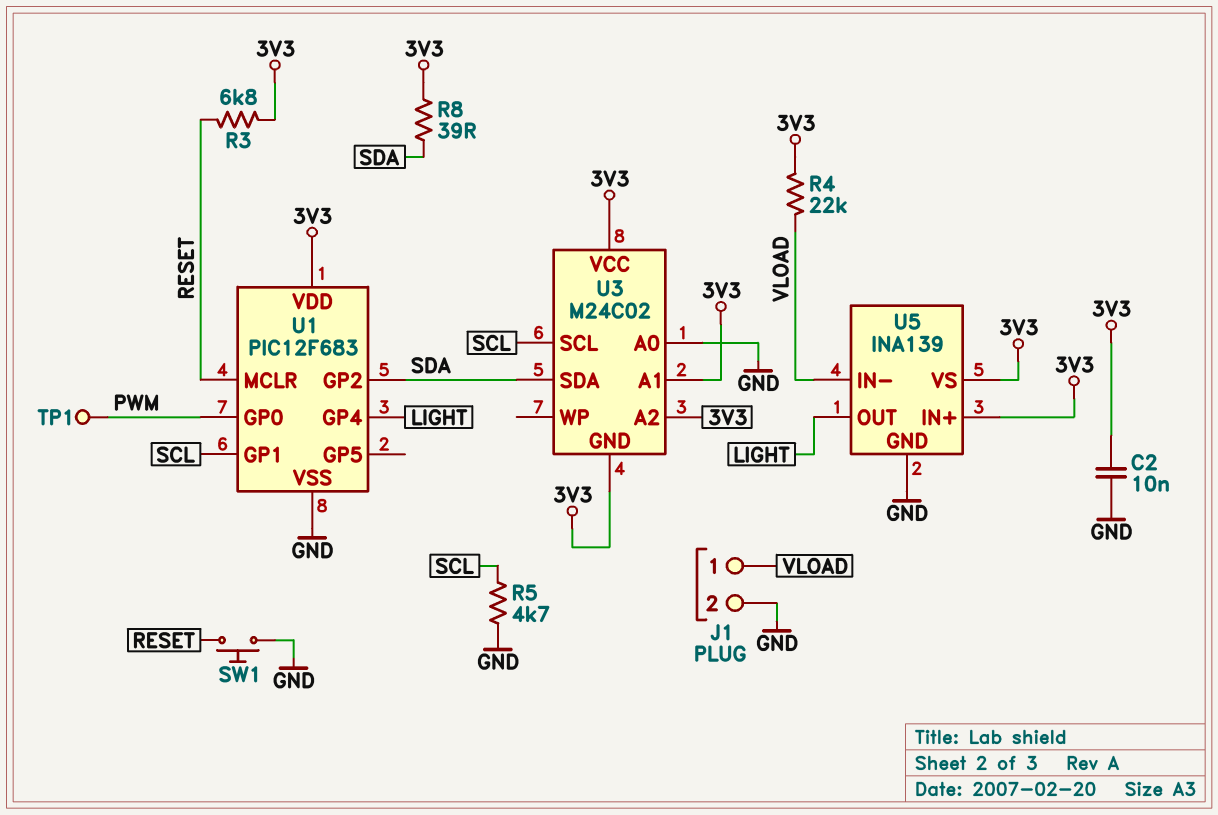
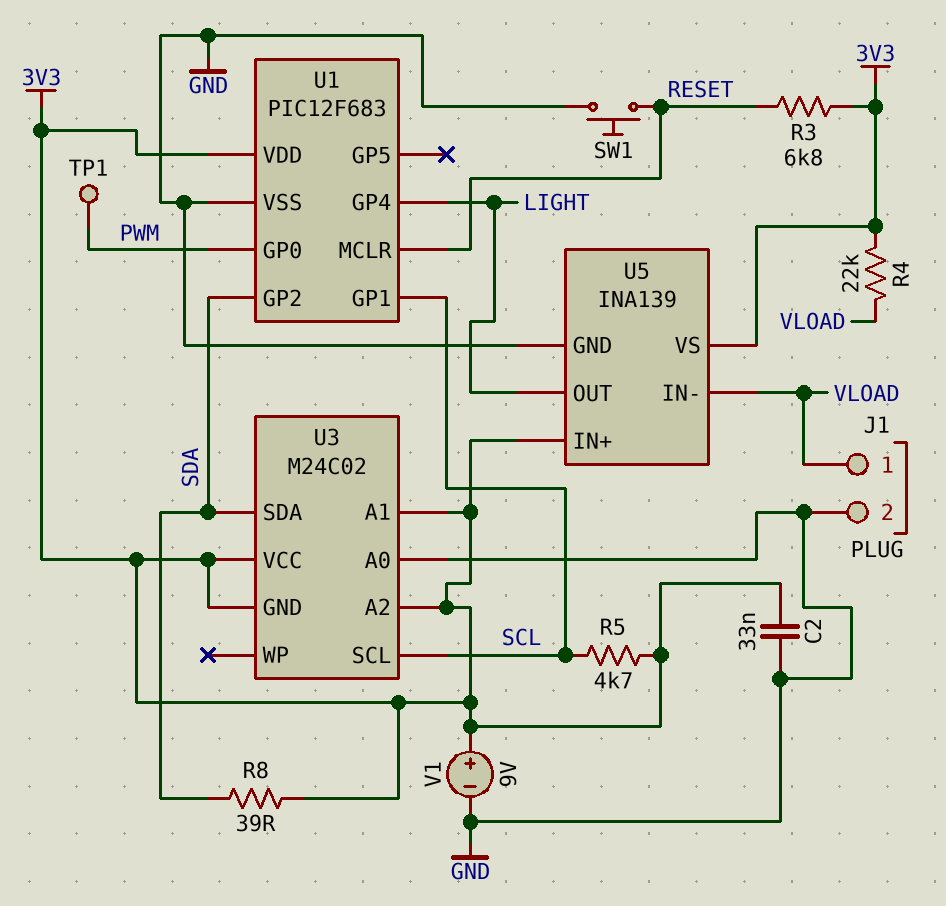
C2: 10nF (3V3, GND) -> 33nF (3V3, GND)
R5: 4.7k (GND, SCL) -> 4.7k (3V3, SCL)
V1: none -> 9V (plus 3V3, minus GND)

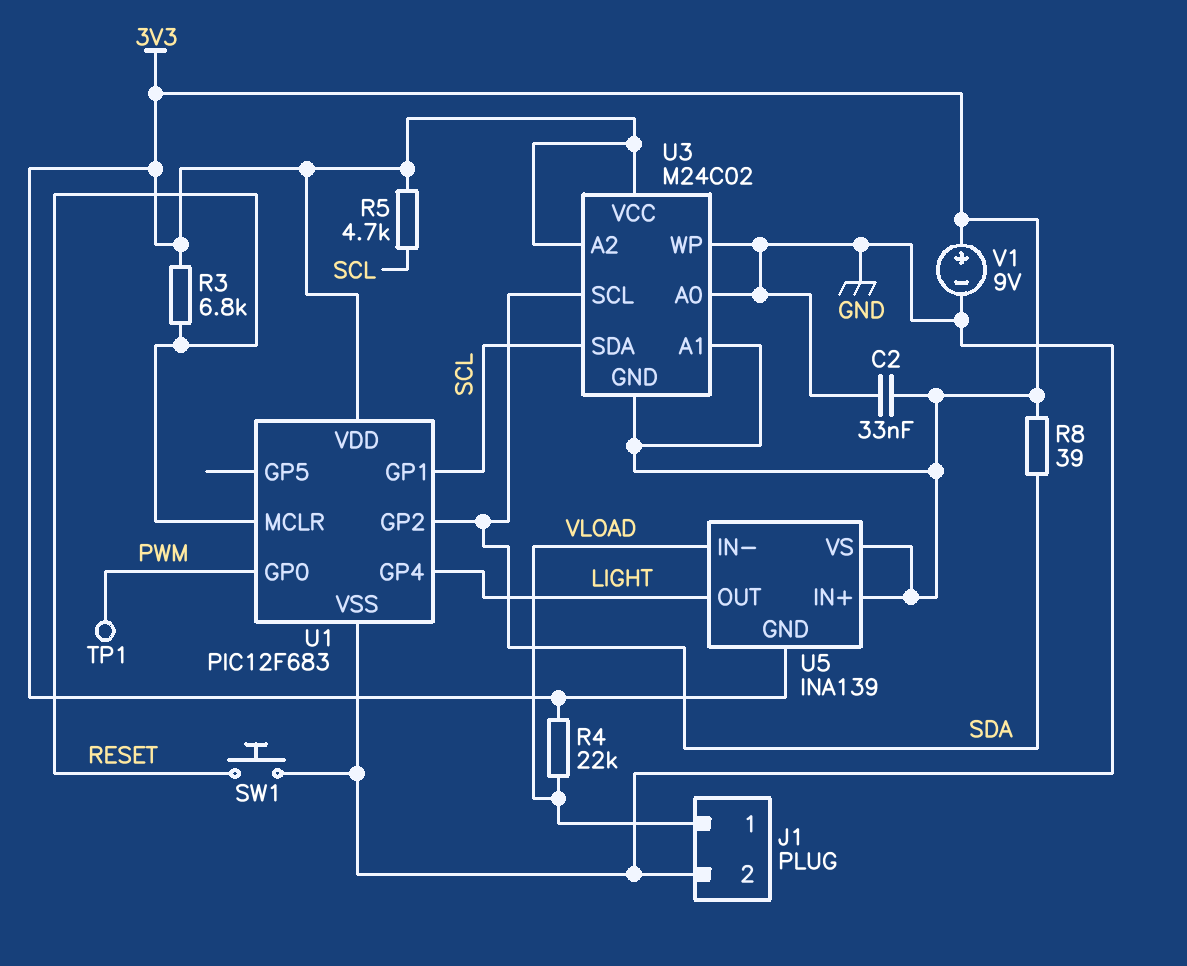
U3 pin SCL: SCL -> SDA
U3 pin SDA: SDA -> SCL
U3 pin WP: none -> GND
U5 pin GND: GND -> 3V3

